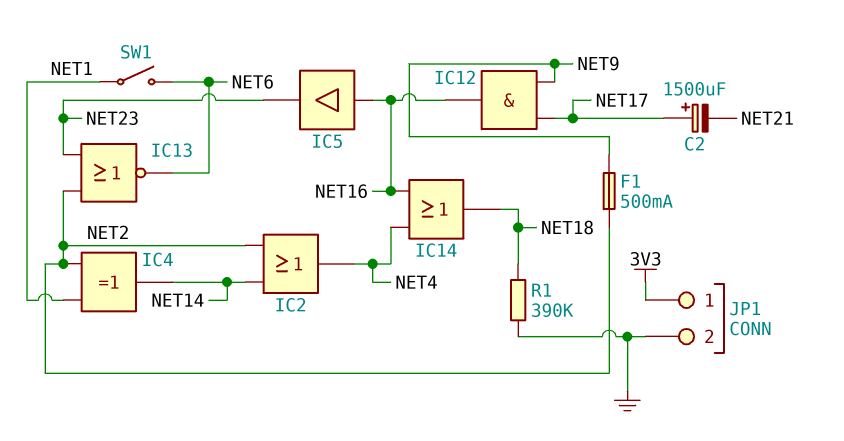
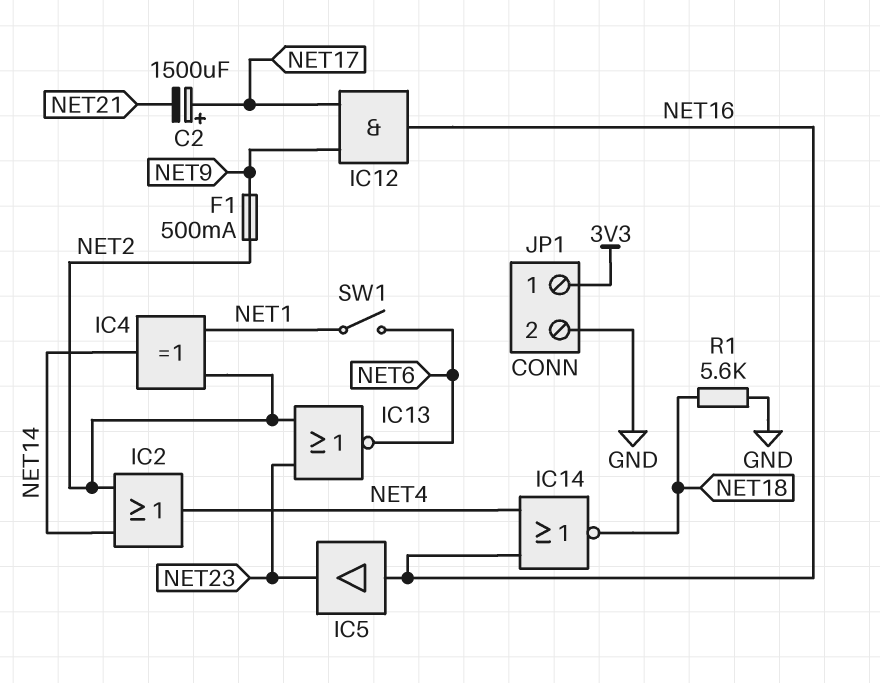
IC14: OR (in NET4, in NET16, out NET18) -> NOR (in NET4, in NET16, out NET18)
R1: 390k (GND, NET18) -> 5.6k (GND, NET18)

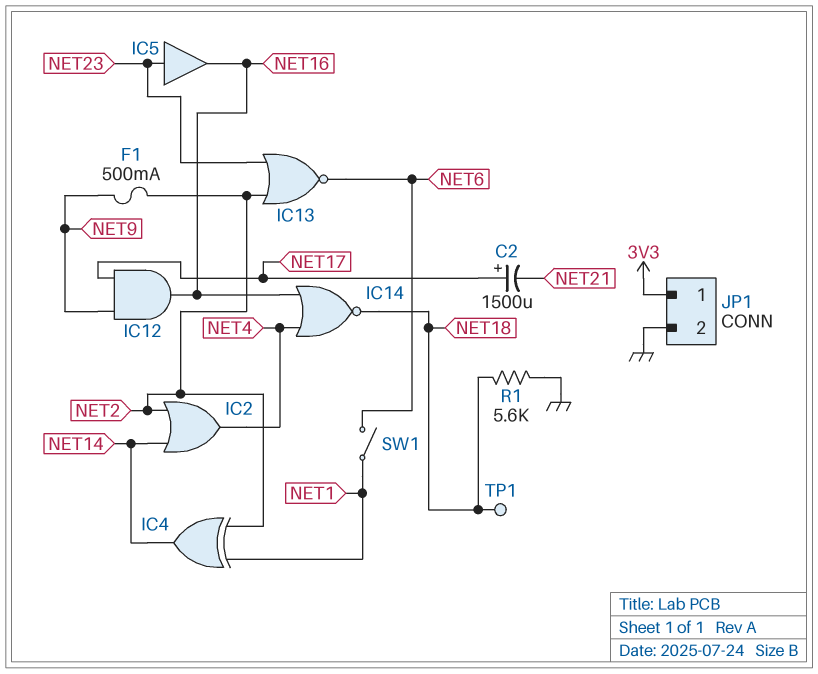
IC5: buffer (in NET16, out NET23) -> buffer (in NET23, out NET16)
TP1: none -> test point (NET18)

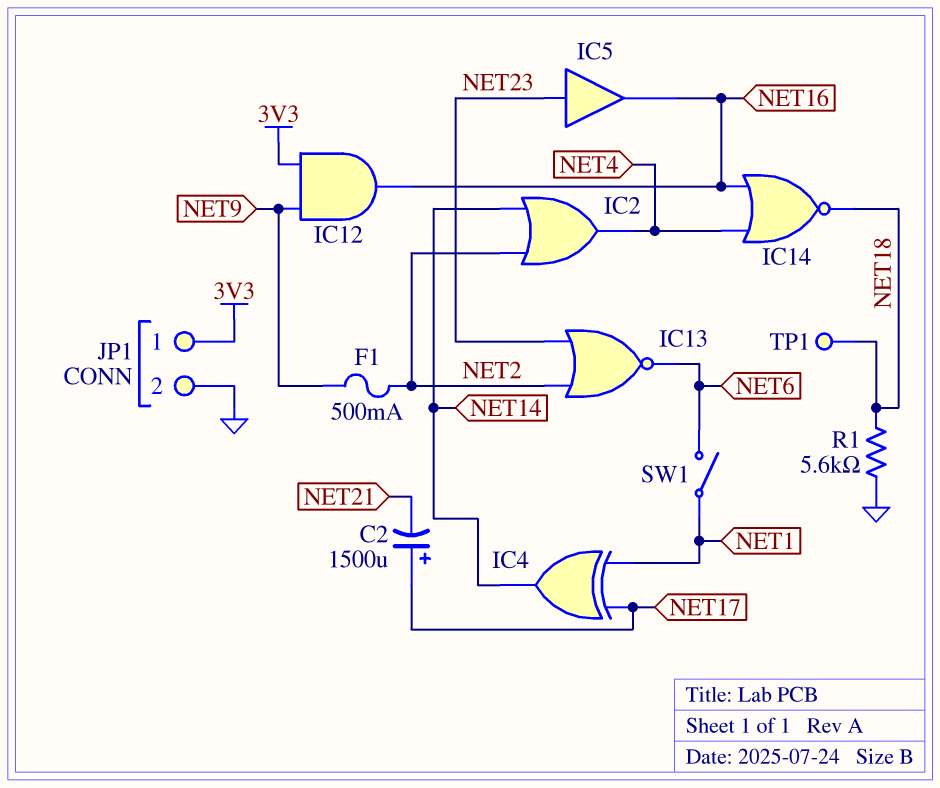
IC4: XOR (in NET1, in NET2, out NET14) -> XOR (in NET1, in NET17, out NET14)
IC12: AND (in NET9, in NET17, out NET16) -> AND (in 3V3, in NET9, out NET16)

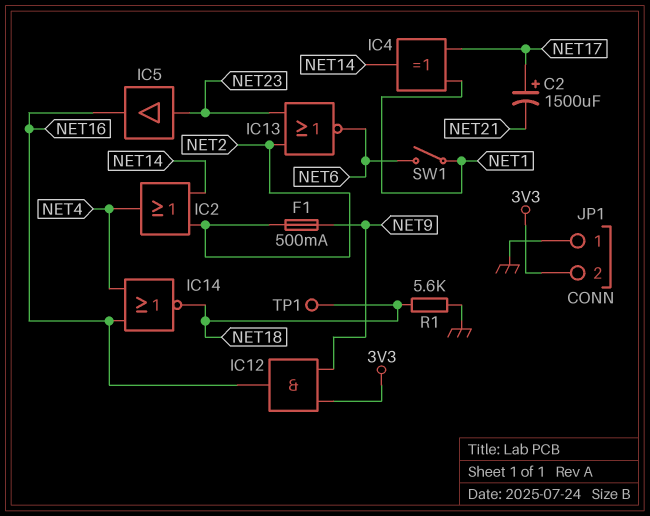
JP1 pin 1: 3V3 -> GND
JP1 pin 2: GND -> 3V3

